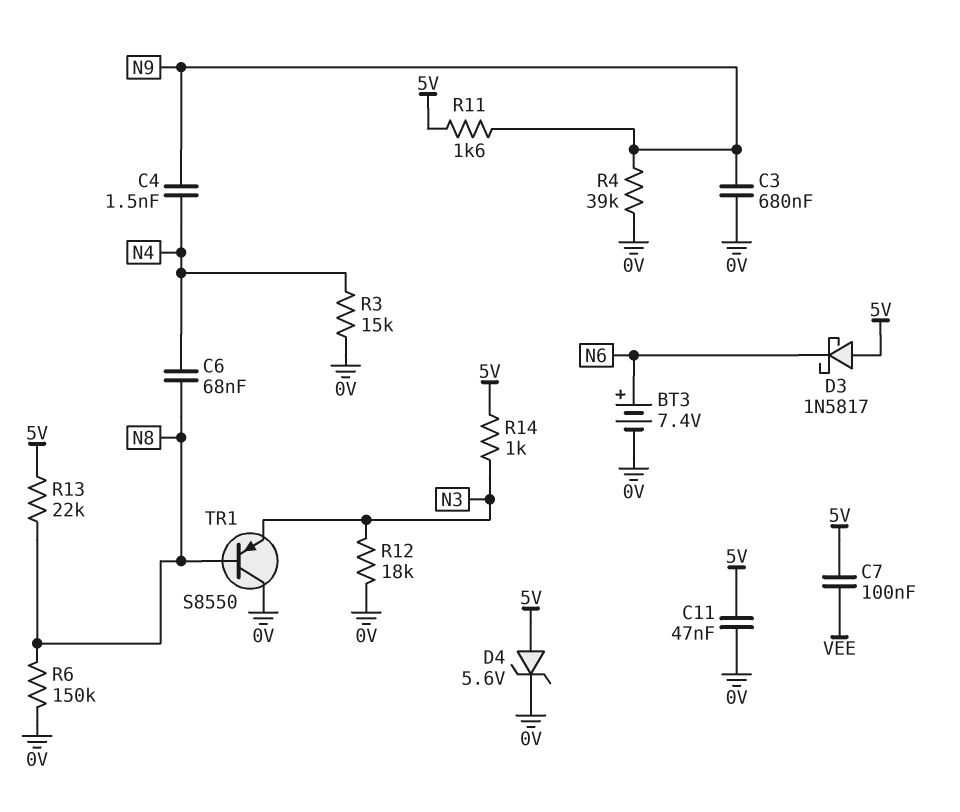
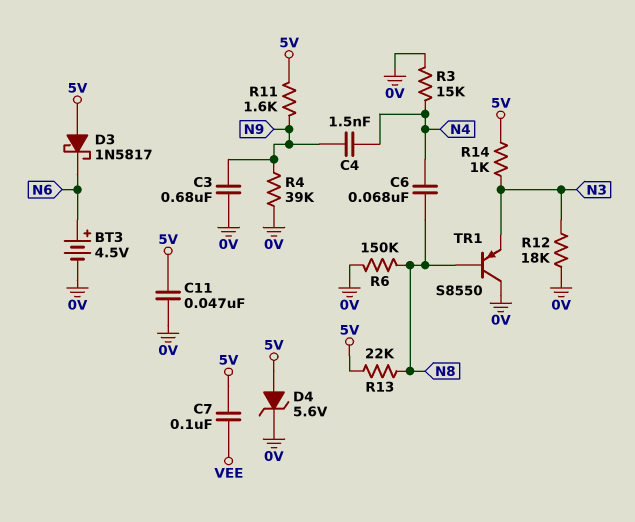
BT3: 7.4V (plus N6, minus 0V) -> 4.5V (plus N6, minus 0V)

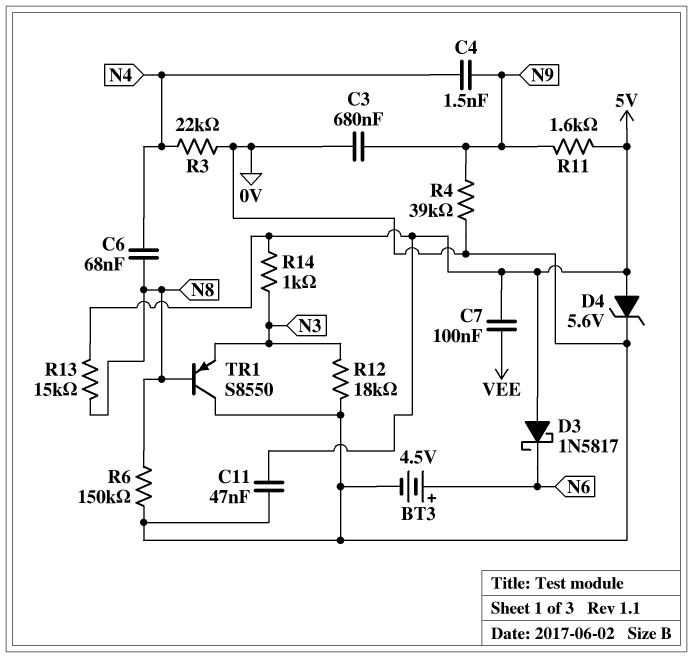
R3: 15k (0V, N4) -> 22k (0V, N4)
R13: 22k (5V, N8) -> 15k (5V, N8)

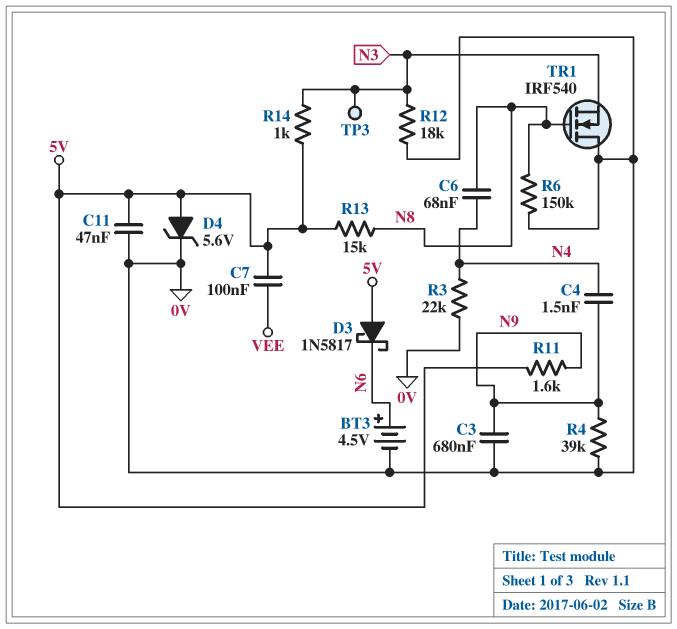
TP3: none -> test point (N3)
TR1: PNP S8550 (B N8, C 0V, E N3) -> NMOS IRF540 (G N8, D 0V, S N3)

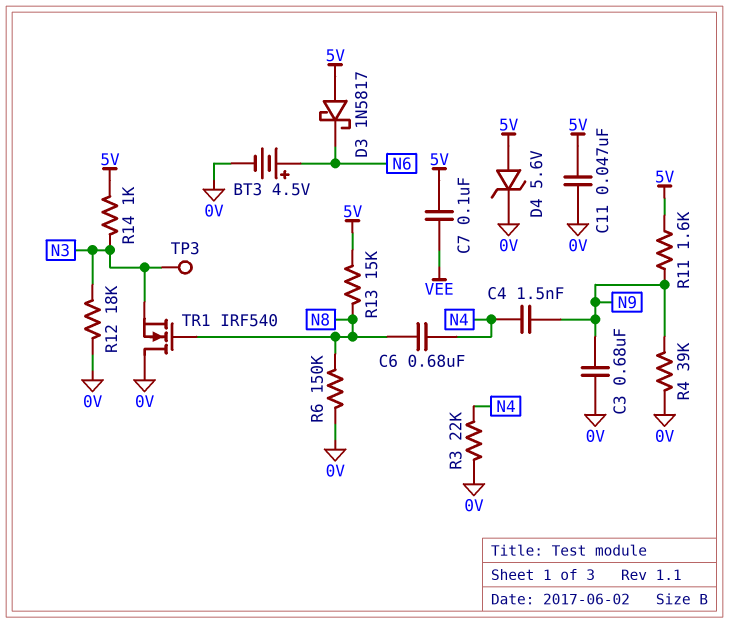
C6: 68nF (N4, N8) -> 680nF (N4, N8)

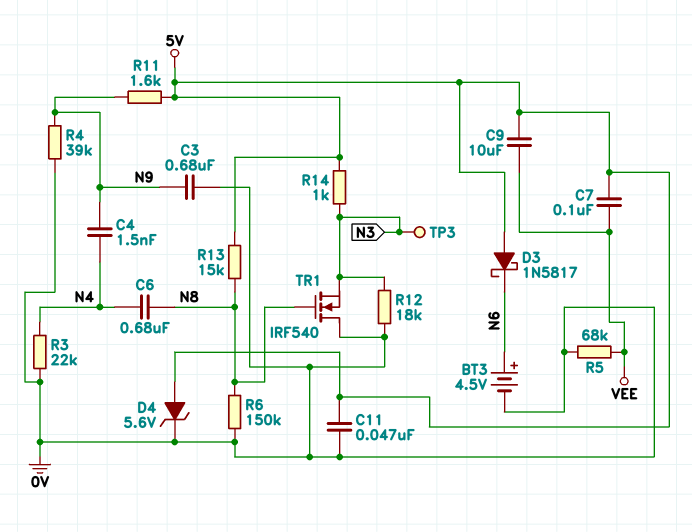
C9: none -> 10uF (5V, VEE)
R5: none -> 68k (0V, VEE)

